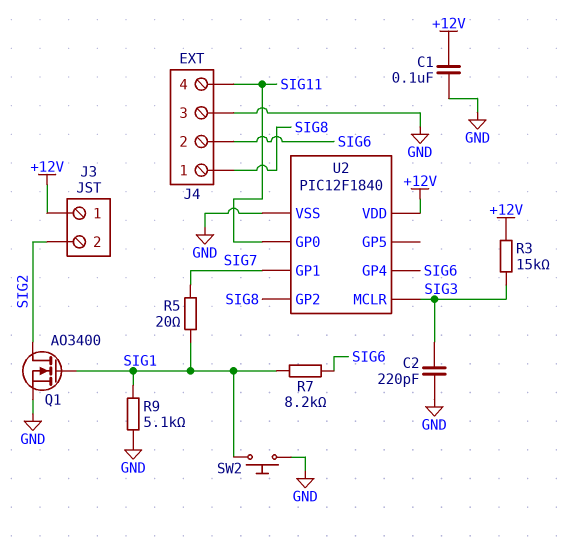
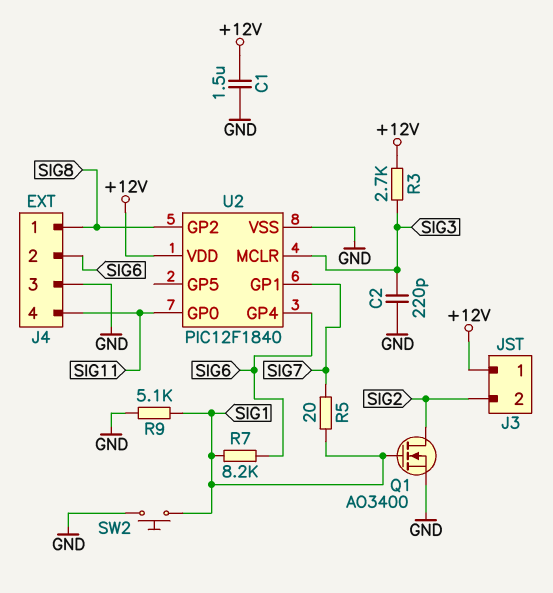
C1: 100nF (+12V, GND) -> 1.5uF (+12V, GND)
R3: 15k (+12V, SIG3) -> 2.7k (+12V, SIG3)

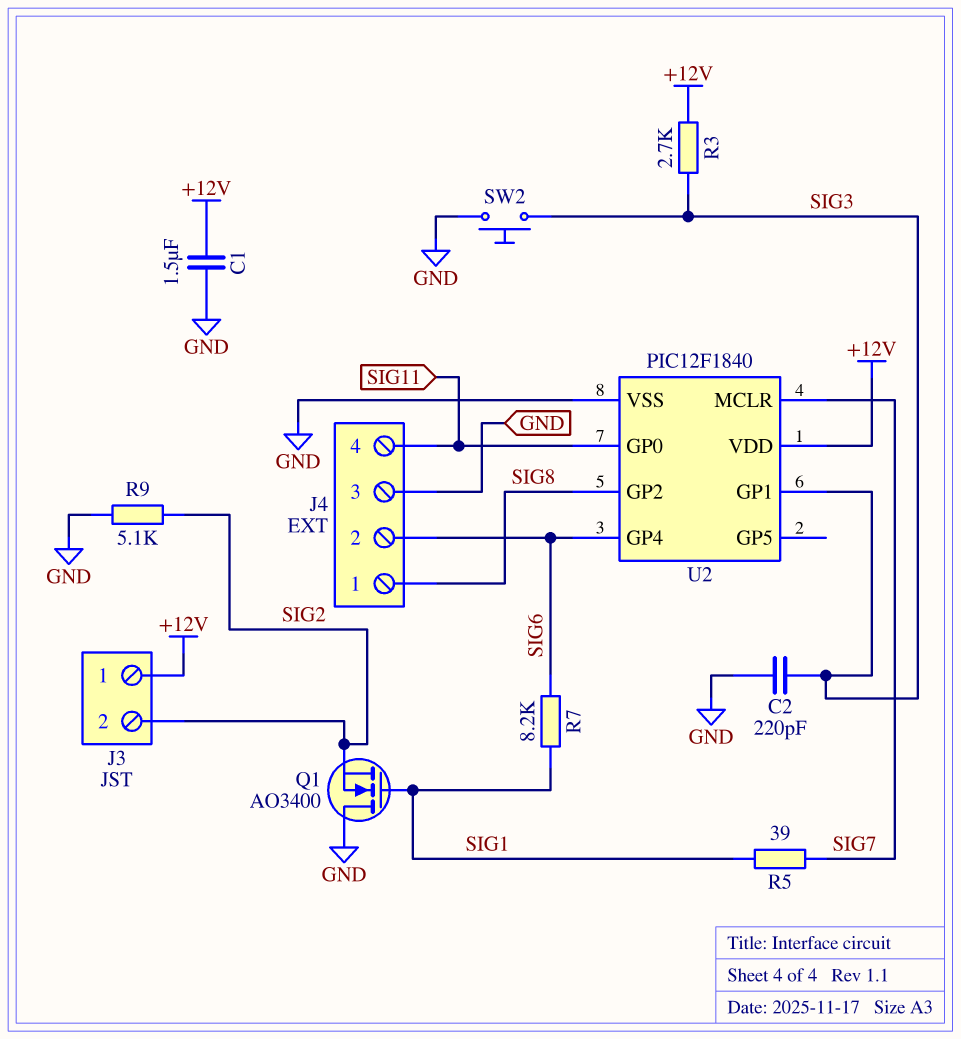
Q1: NMOS AO3400 (G SIG1, D SIG2, S GND) -> NMOS AO3400 (G SIG1, D GND, S SIG2)
R5: 20 (SIG1, SIG7) -> 39 (SIG1, SIG7)
R9: 5.1k (GND, SIG1) -> 5.1k (GND, SIG2)
SW2: button (GND, SIG1) -> button (GND, SIG3)
U2 pin GP1: SIG7 -> SIG3
U2 pin MCLR: SIG3 -> SIG7

